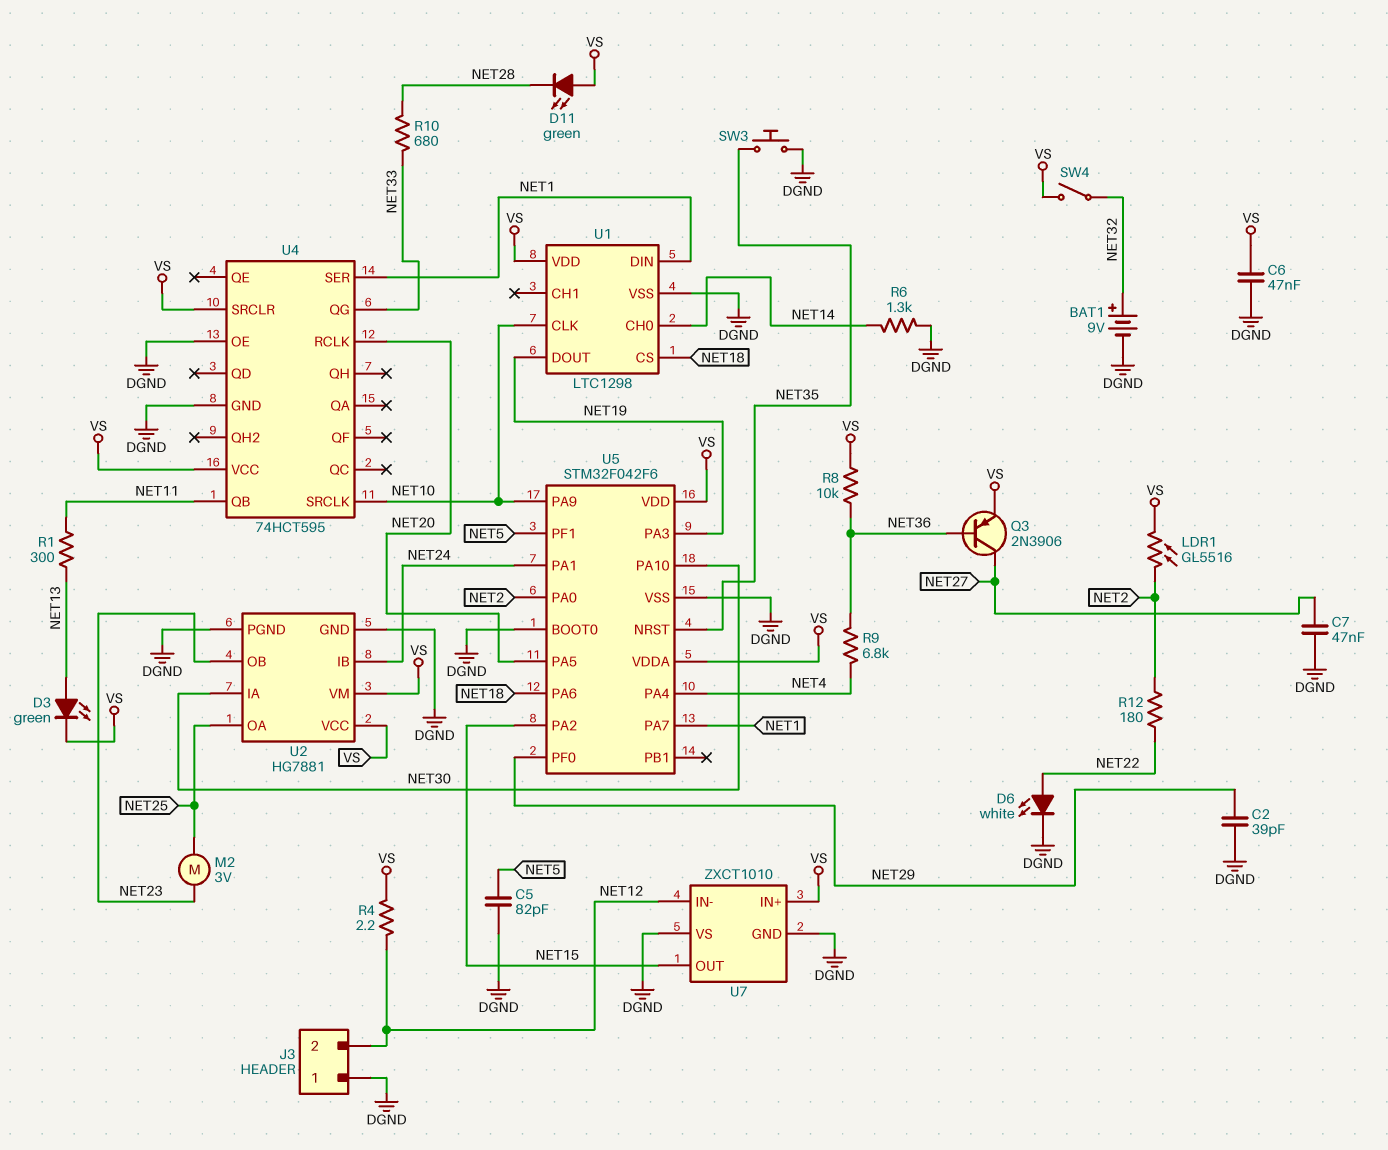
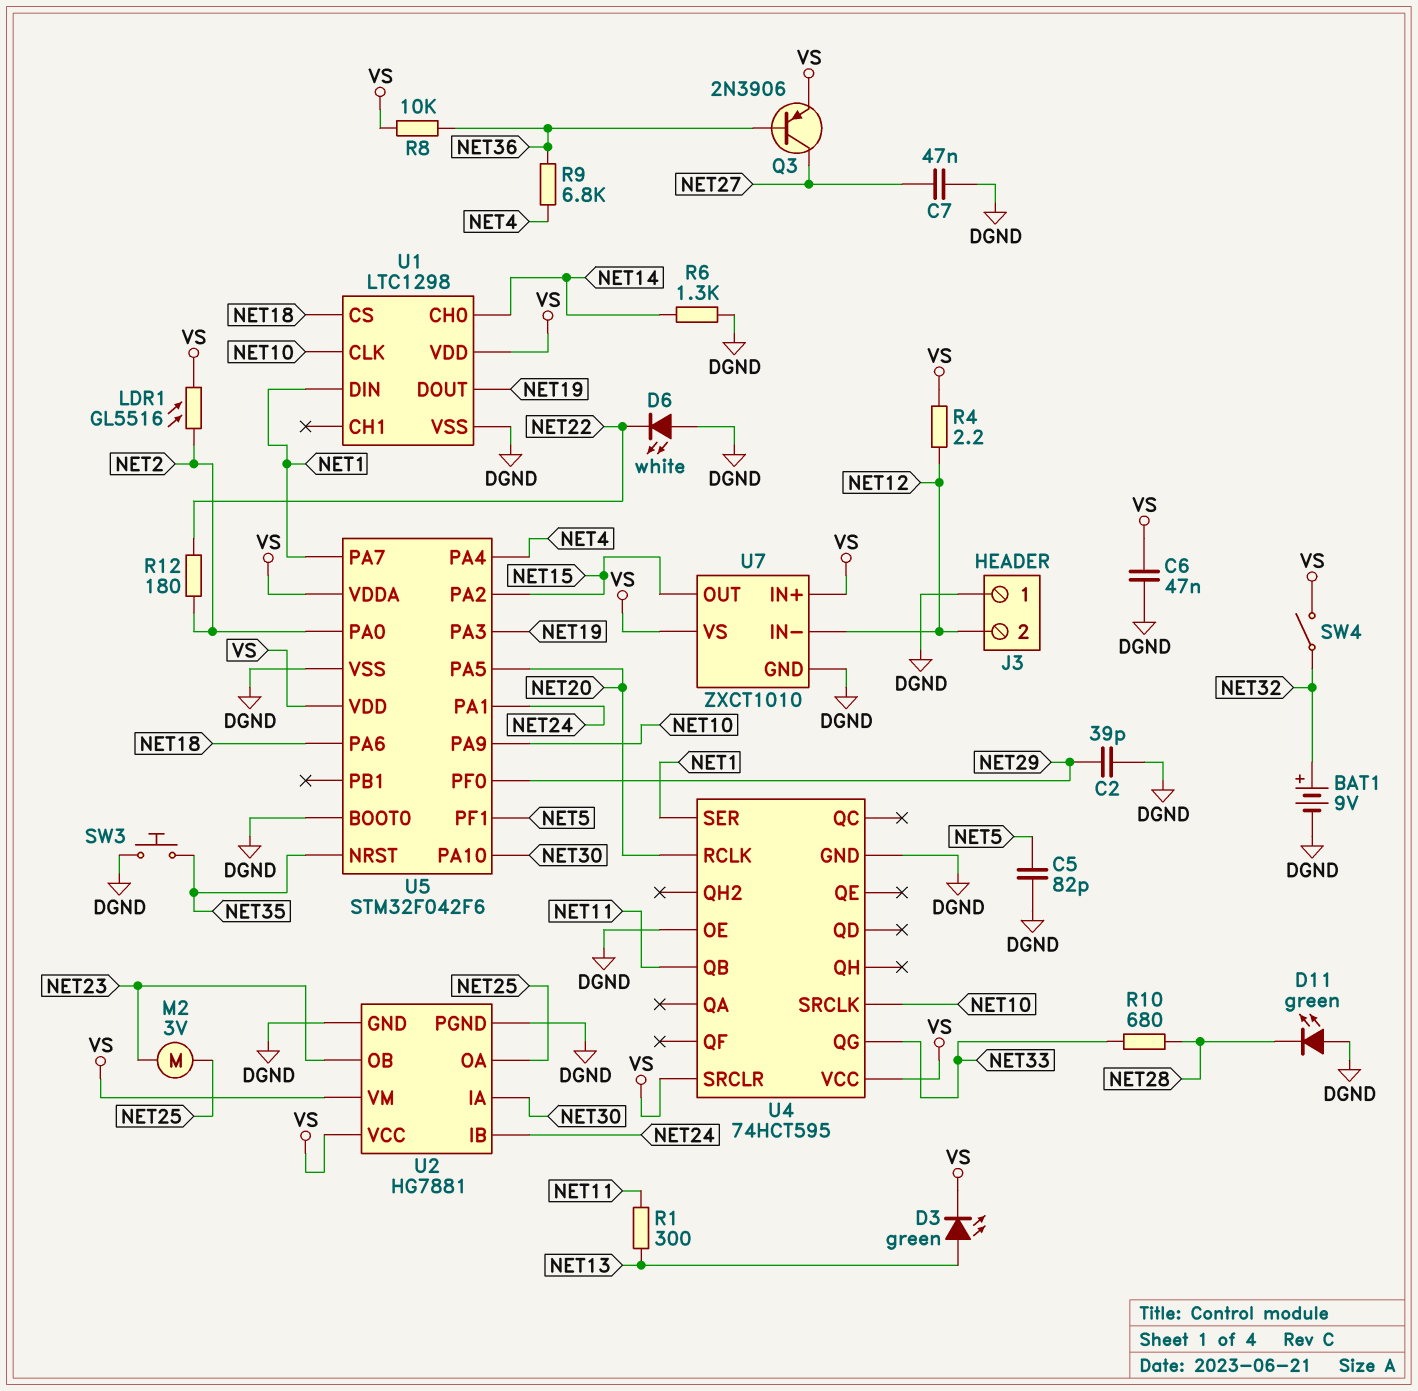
D6: LED white (A NET22, K DGND) -> LED white (A DGND, K NET22)
D11: LED green (A VS, K NET28) -> LED green (A DGND, K NET28)
U7 pin VS: DGND -> VS

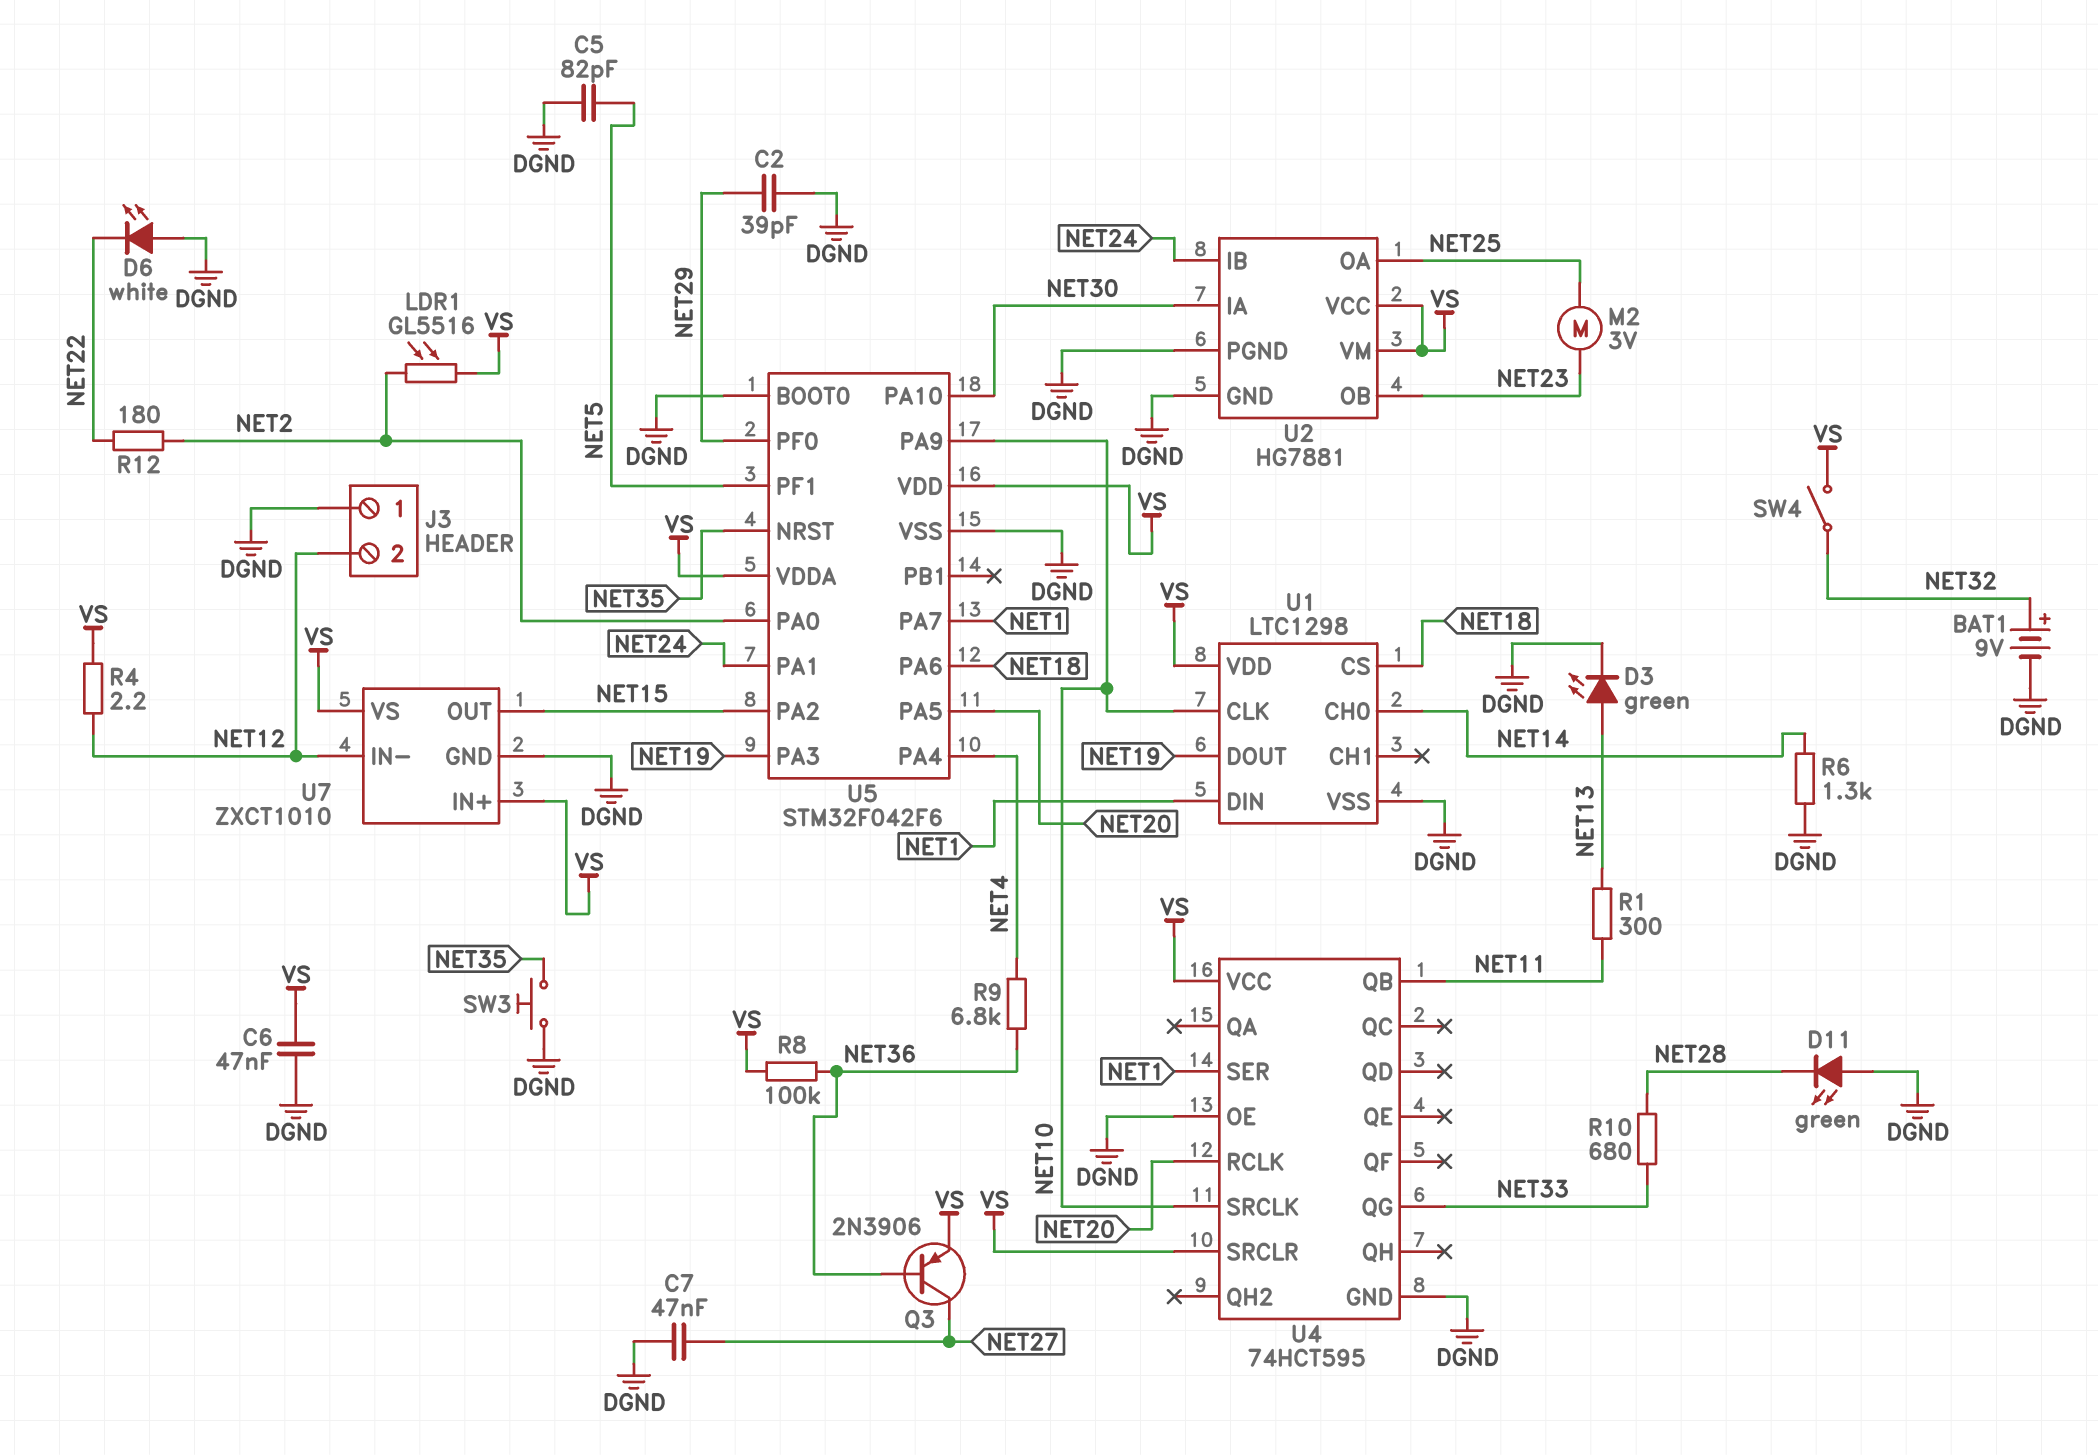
D3: LED green (A NET13, K VS) -> LED green (A NET13, K DGND)
R8: 10k (NET36, VS) -> 100k (NET36, VS)

